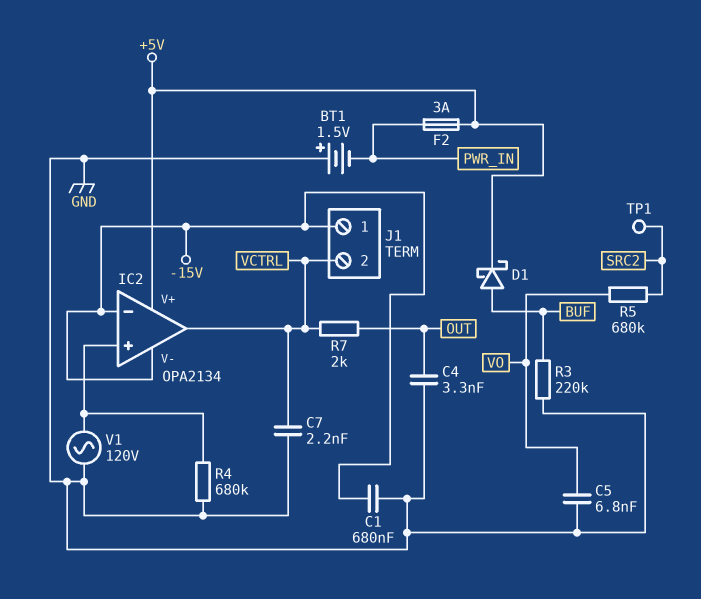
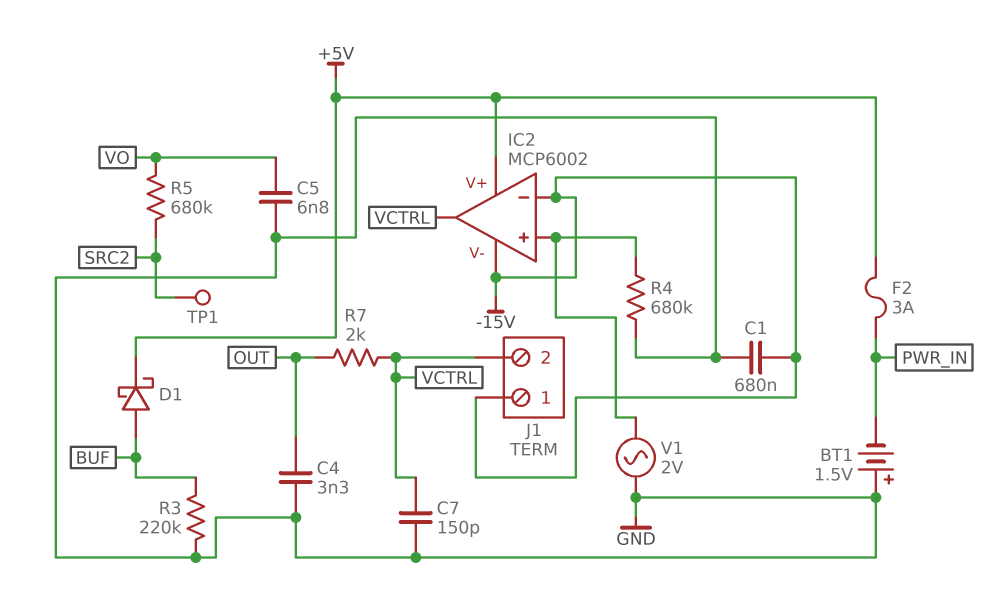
C7: 2.2nF (GND, VCTRL) -> 150pF (GND, VCTRL)
IC2: OPA2134 -> MCP6002
V1: AC 120V (GND, IC2/in+) -> AC 2V (GND, IC2/in+)

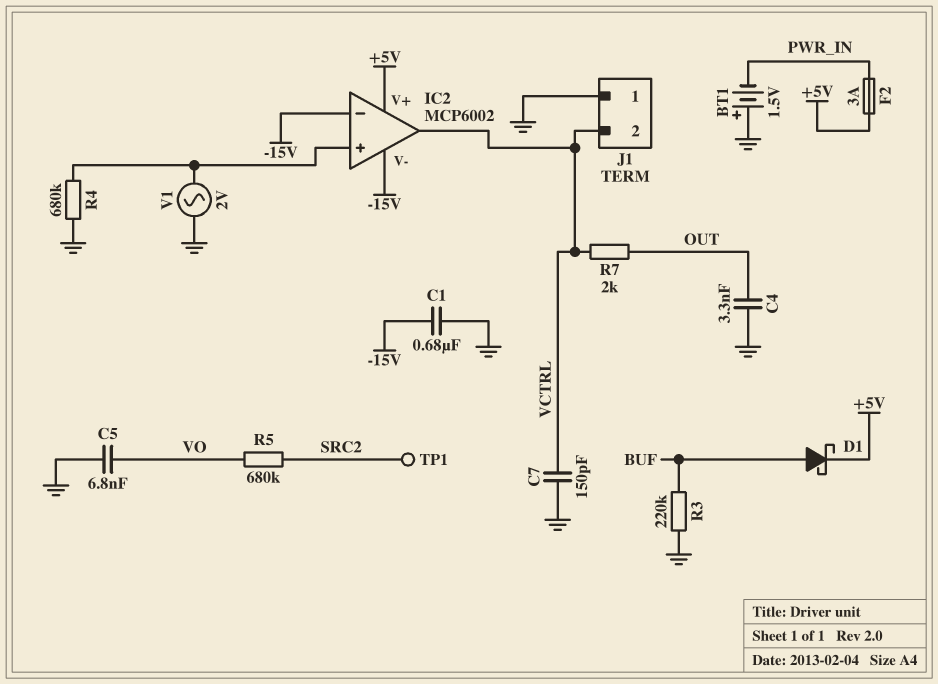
J1 pin 1: -15V -> GND

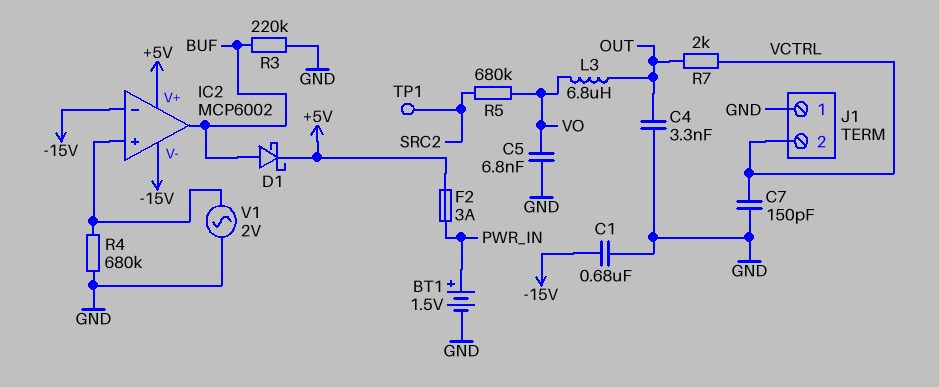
BT1: 1.5V (plus GND, minus PWR_IN) -> 1.5V (plus PWR_IN, minus GND)
IC2 pin out: VCTRL -> BUF
L3: none -> 6.8uH (OUT, VO)

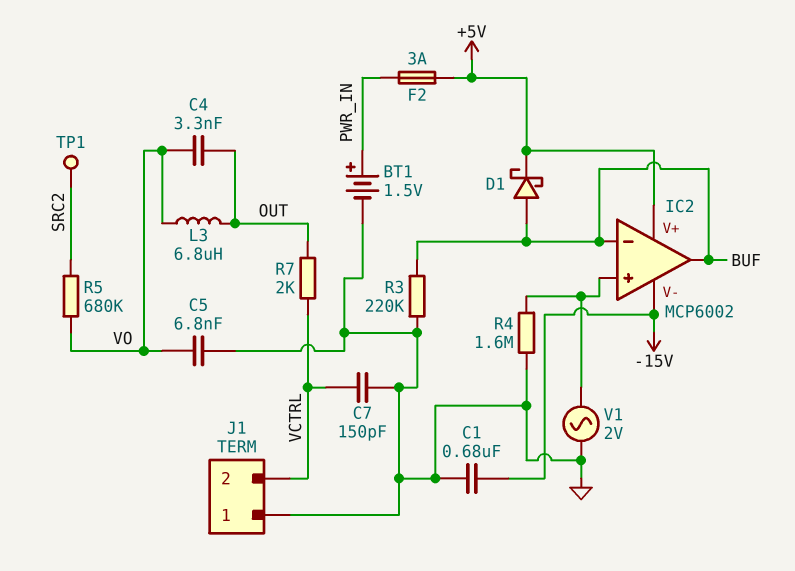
C4: 3.3nF (GND, OUT) -> 3.3nF (OUT, VO)
IC2 pin in-: -15V -> BUF
R4: 680k (GND, IC2/in+) -> 1.6M (GND, IC2/in+)

